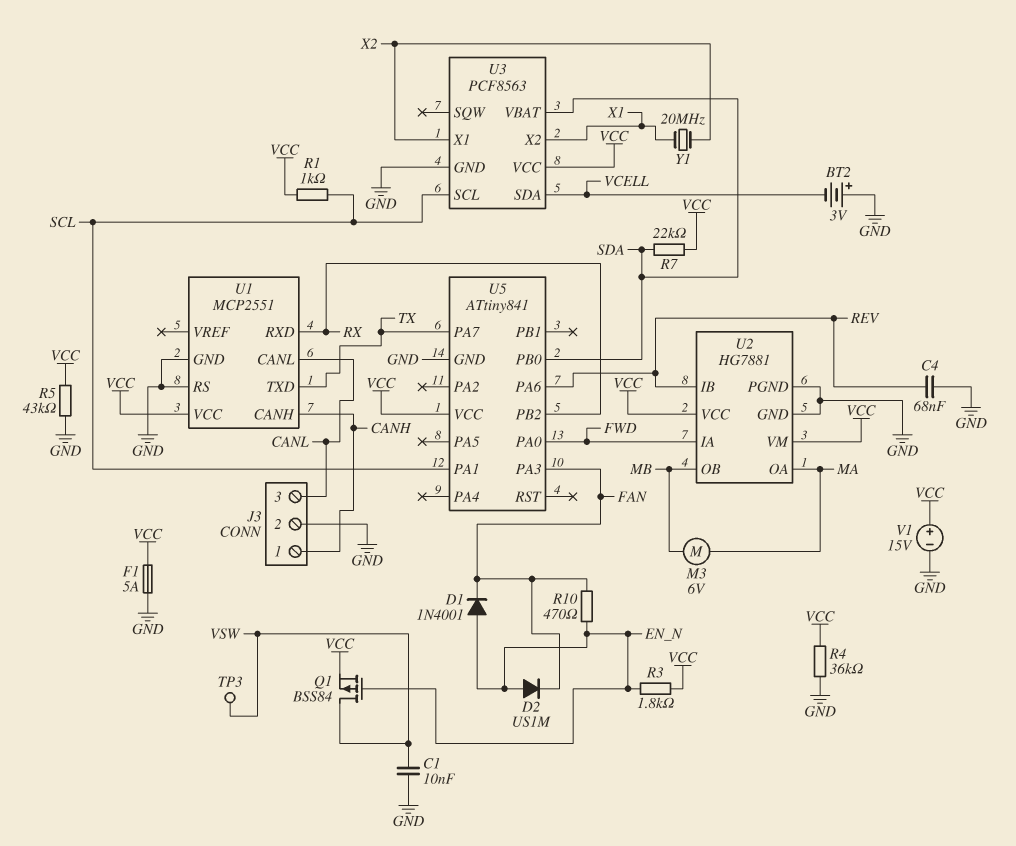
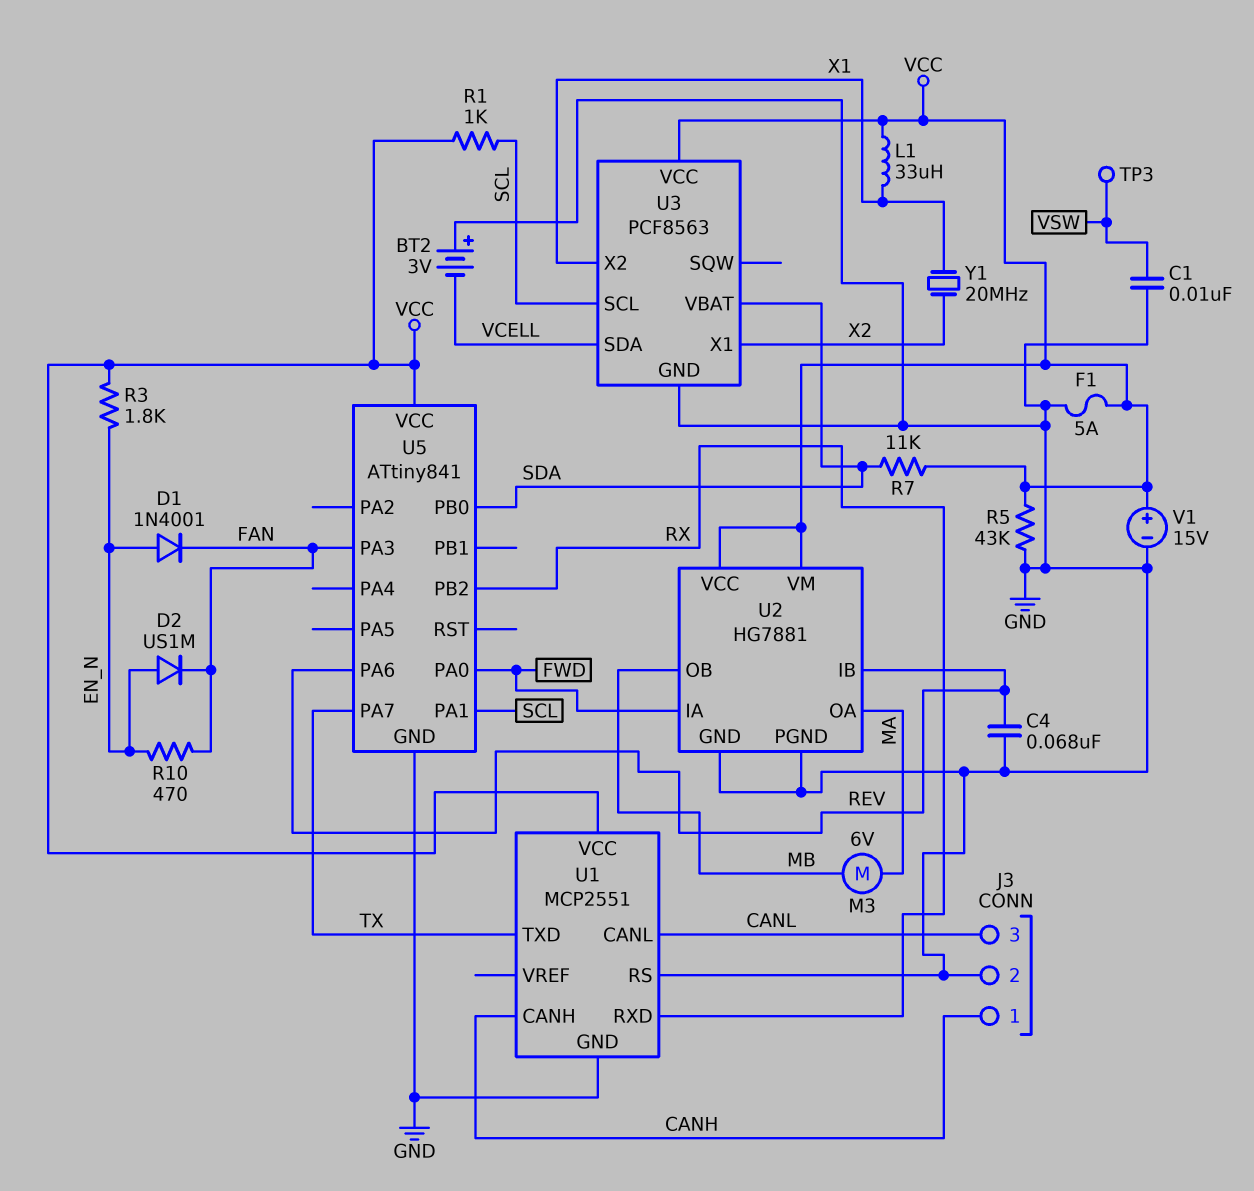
L1: none -> 33uH (VCC, X1)
Q1: PMOS BSS84 (G EN_N, D VSW, S VCC) -> none
R4: 36k (GND, VCC) -> none
R7: 22k (SDA, VCC) -> 11k (SDA, VCC)

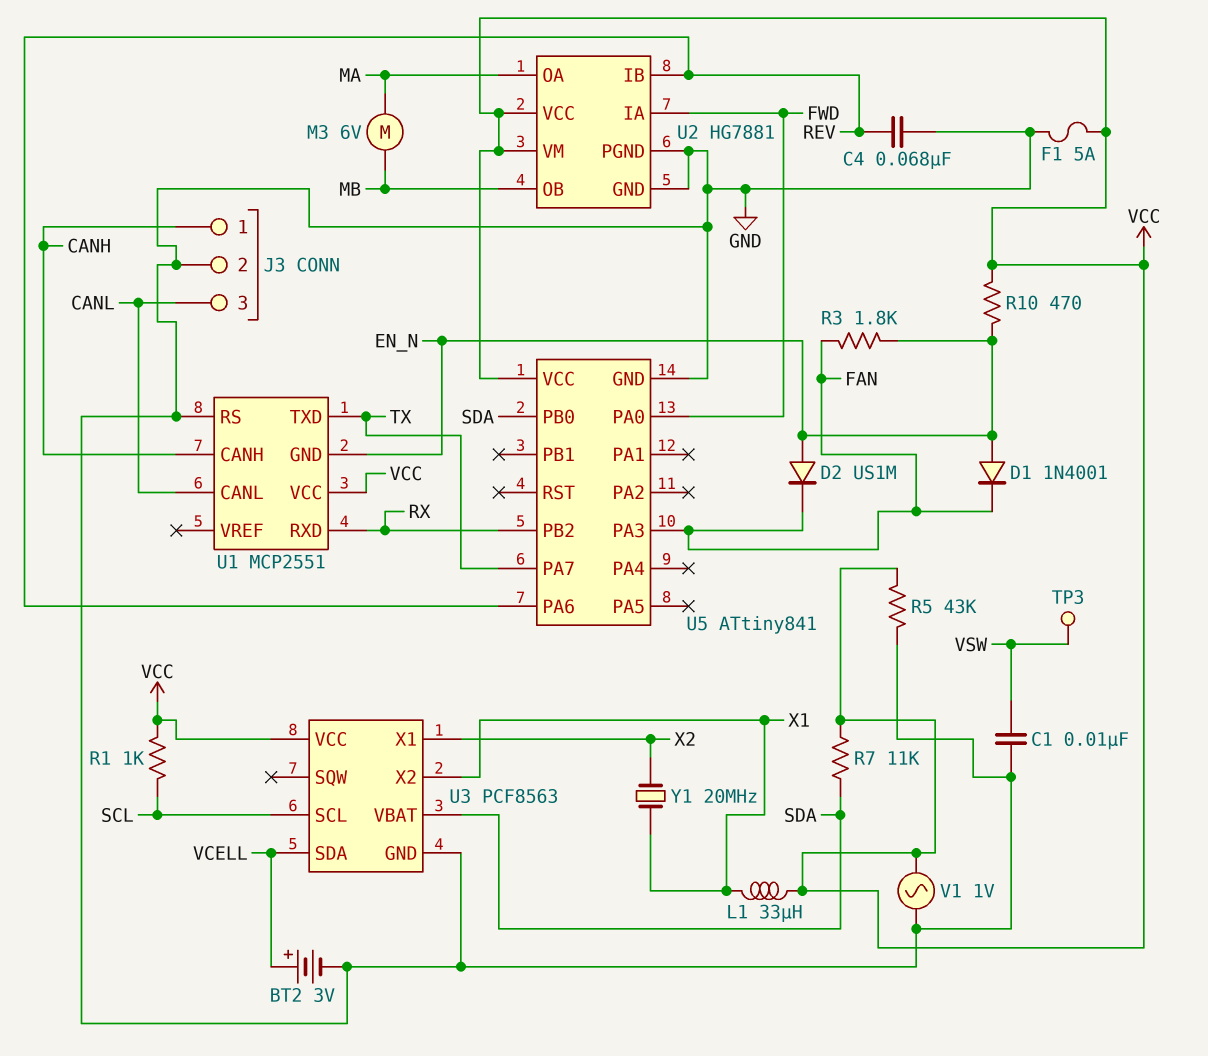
BT2: 3V (plus GND, minus VCELL) -> 3V (plus VCELL, minus GND)
R3: 1.8k (EN_N, VCC) -> 1.8k (EN_N, FAN)
R10: 470 (EN_N, FAN) -> 470 (EN_N, VCC)
U1 pin GND: GND -> EN_N
U5 pin PA1: SCL -> none
V1: 15V (plus VCC, minus GND) -> AC 1V (GND, VCC)

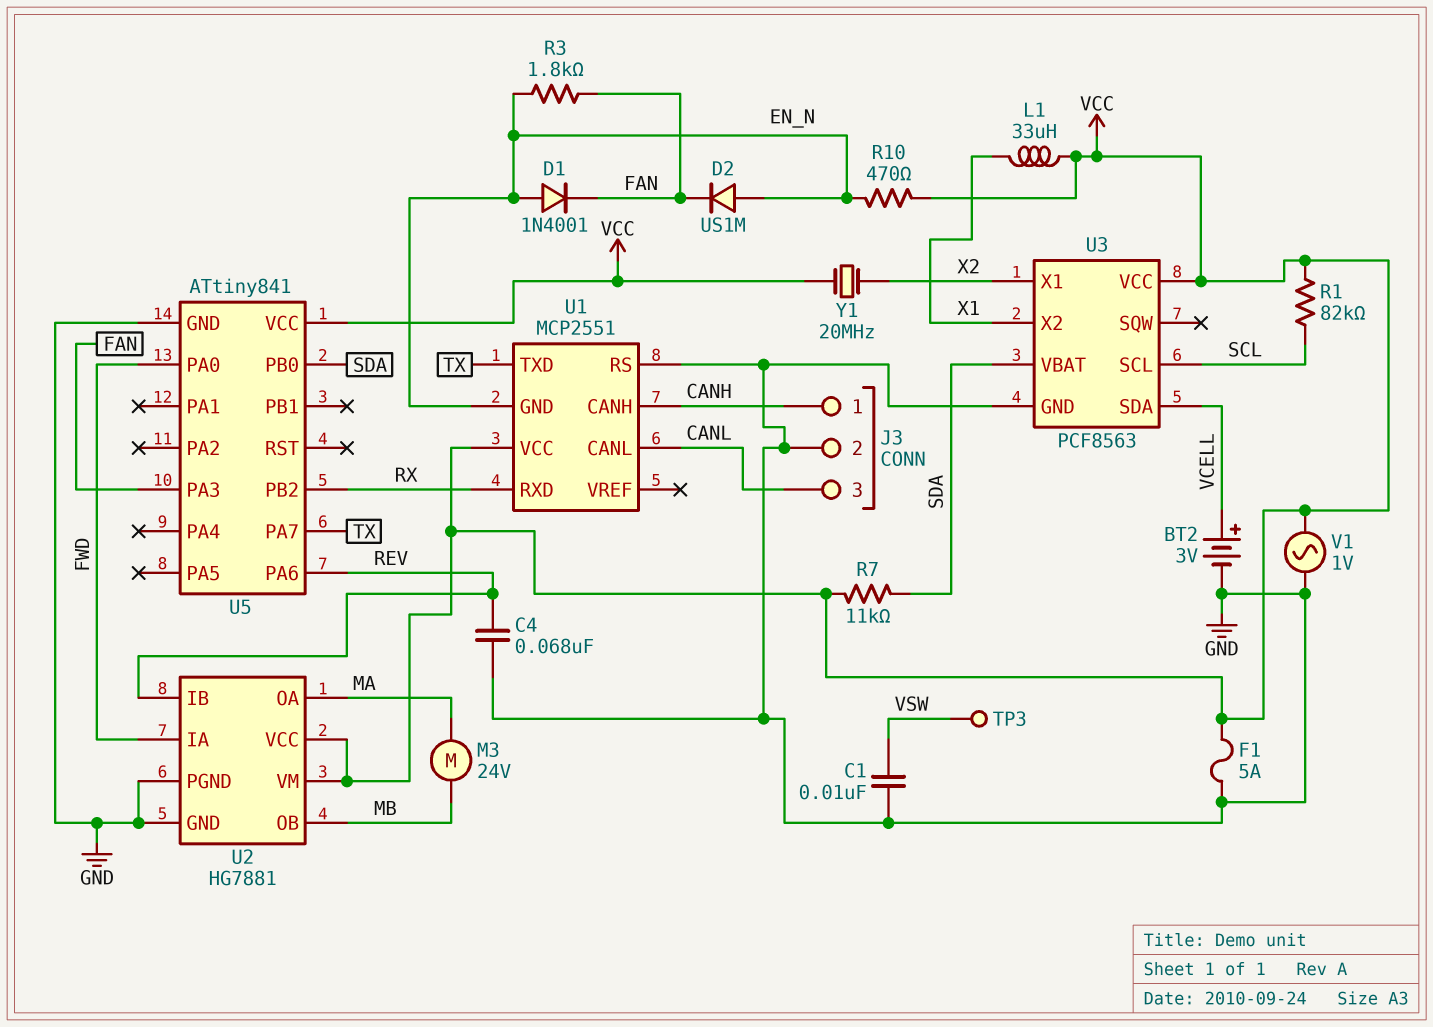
M3: motor 6V (MA, MB) -> motor 24V (MA, MB)
R1: 1k (SCL, VCC) -> 82k (SCL, VCC)
R5: 43k (GND, VCC) -> none
Y1: 20MHz (X1, X2) -> 20MHz (VCC, X2)

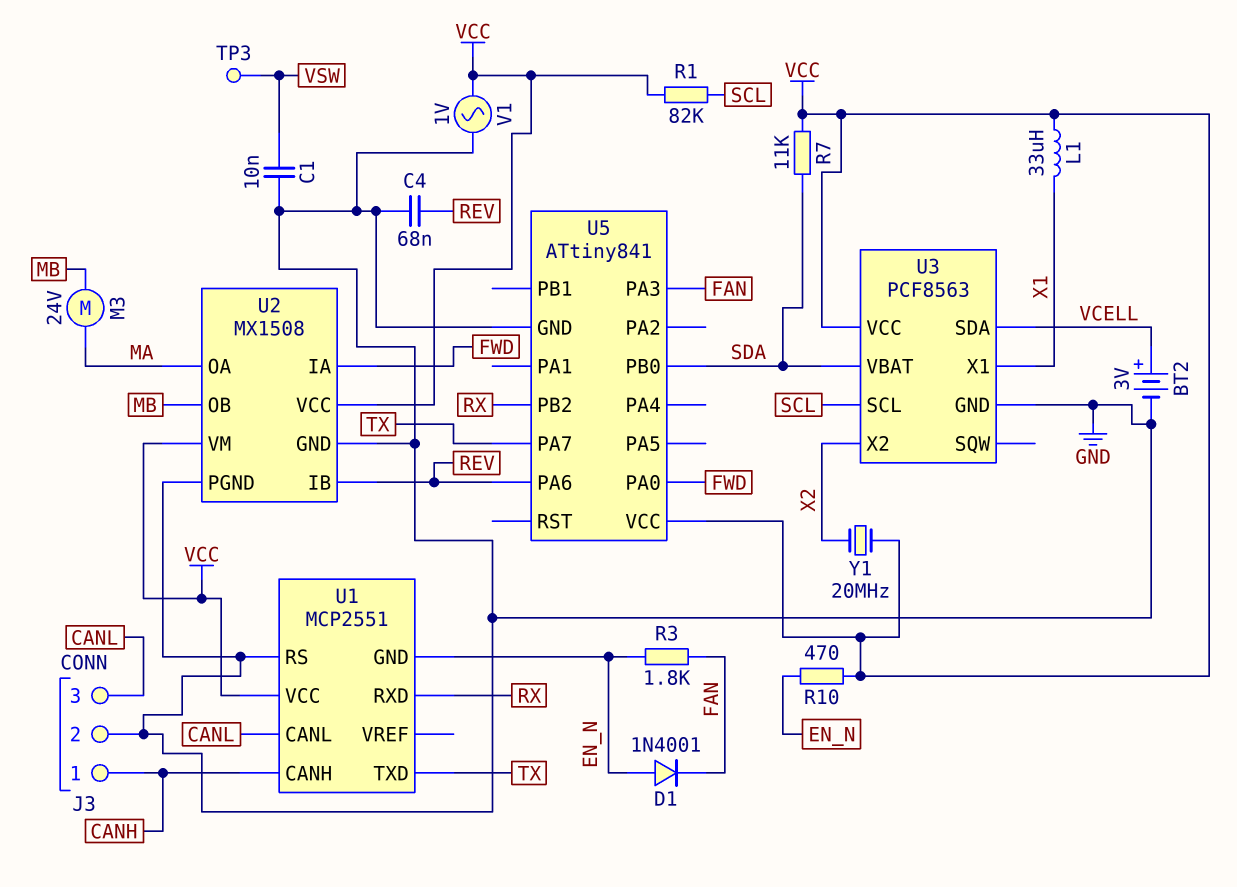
D2: diode US1M (A EN_N, K FAN) -> none
F1: 5A (GND, VCC) -> none
U2: HG7881 -> MX1508
U3 pin X1: X2 -> X1
U3 pin X2: X1 -> X2

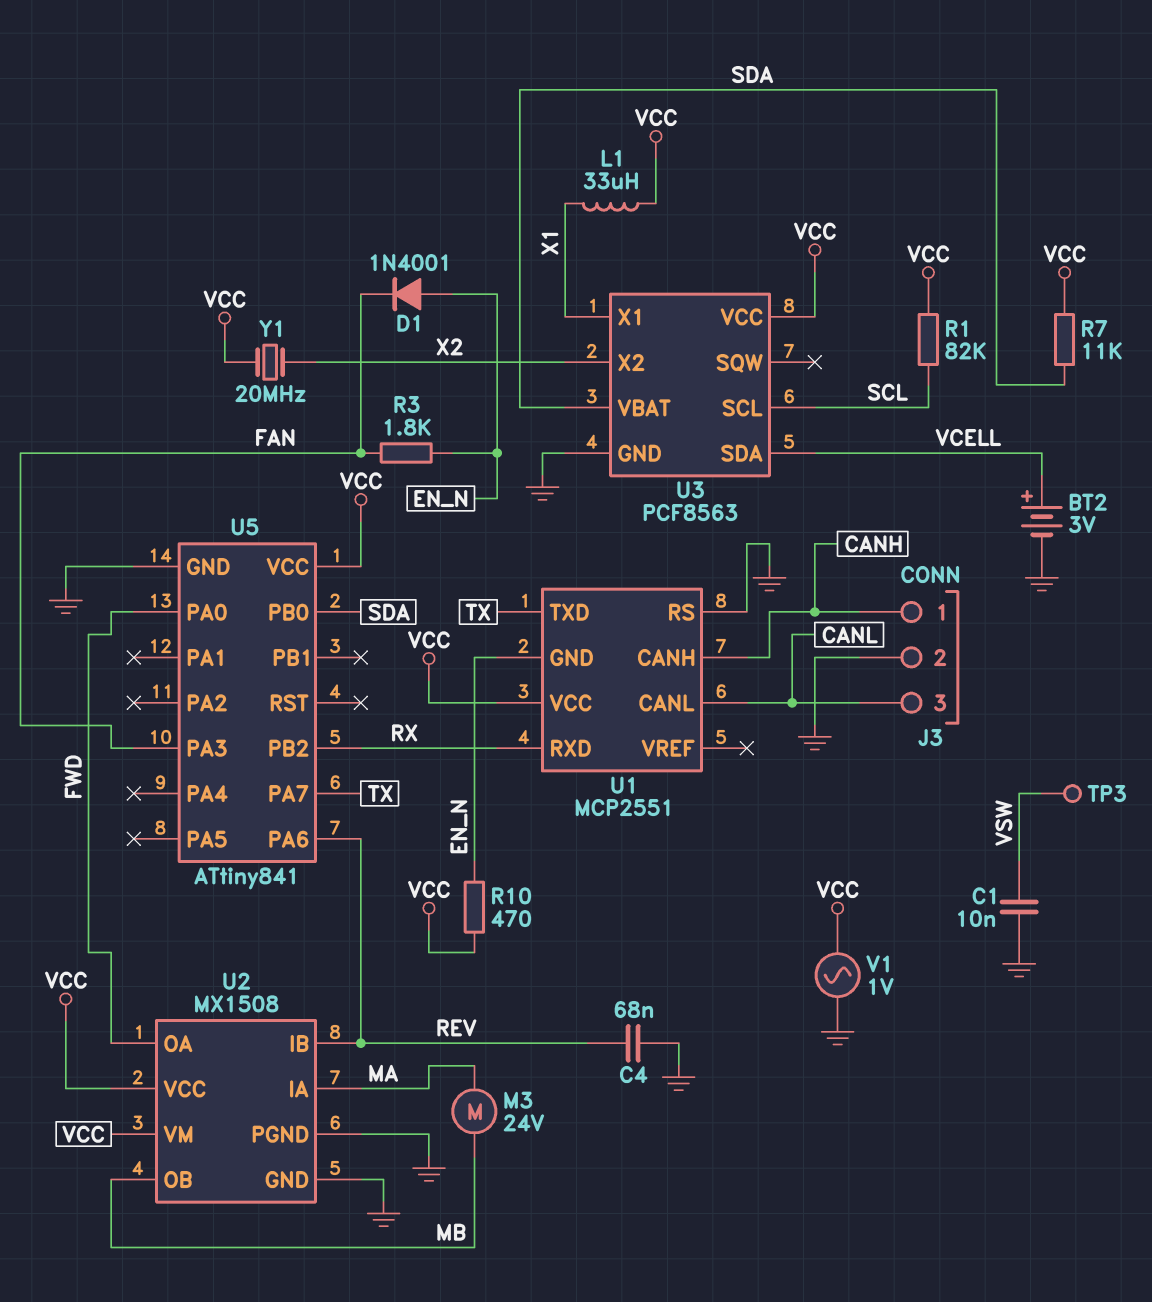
U2 pin IA: FWD -> MA
U2 pin OA: MA -> FWD

